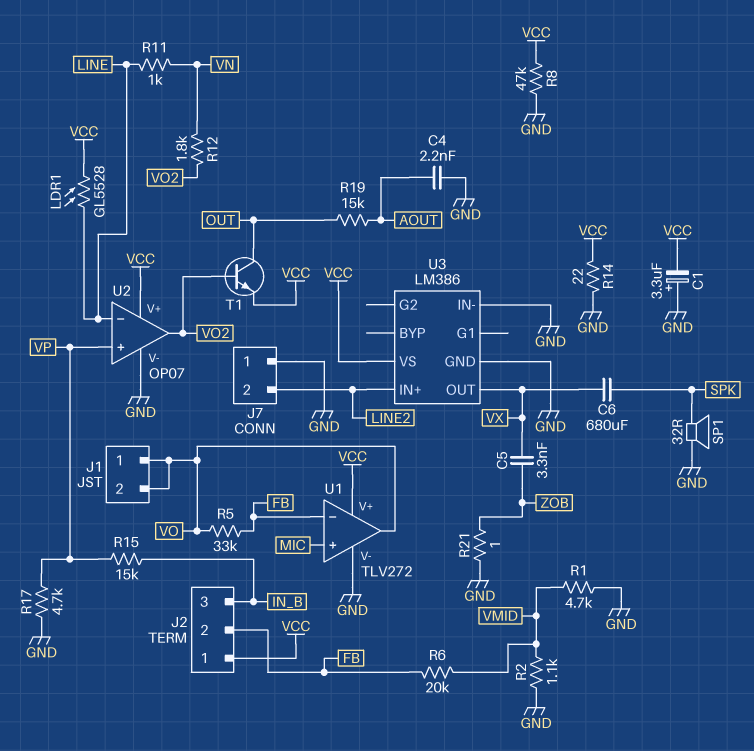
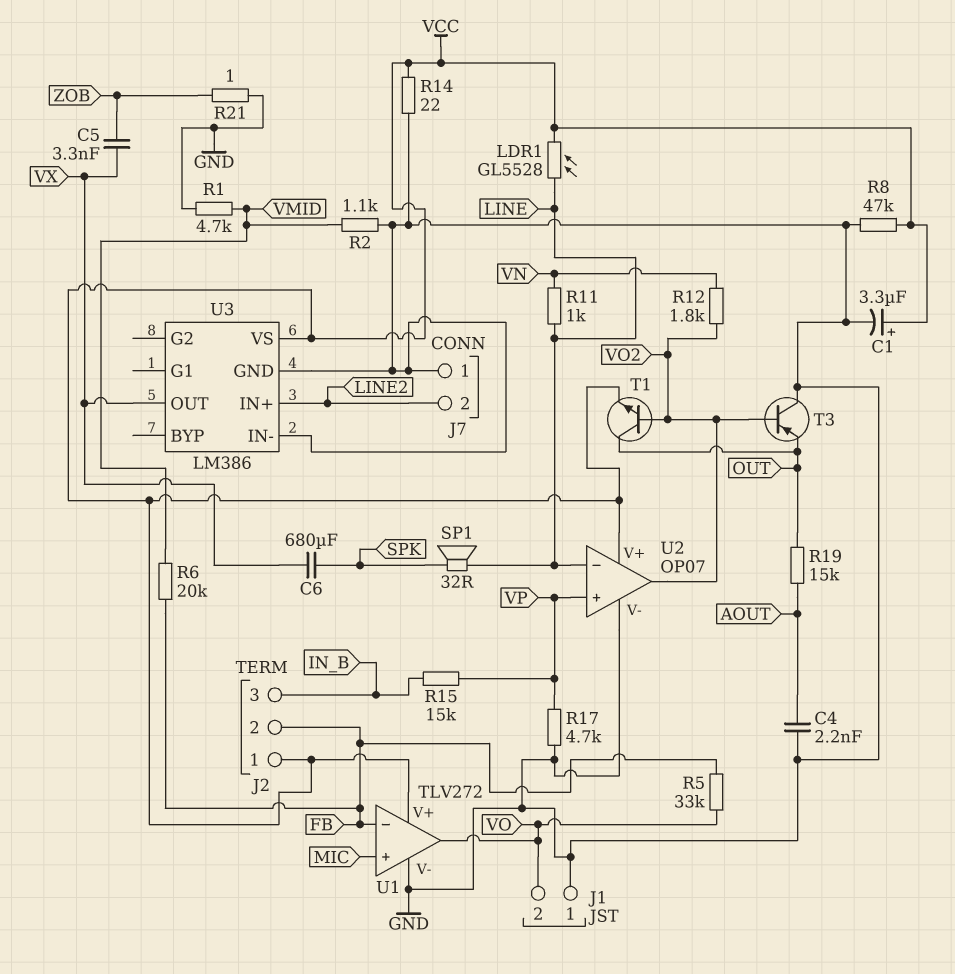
C1: 3.3uF (plus GND, minus VCC) -> 3.3uF (plus VCC, minus GND)
J1 pin 1: VO -> GND
SP1: speaker 32R (GND, SPK) -> speaker 32R (LINE, SPK)
T3: none -> PNP (B VO2, C GND, E OUT)

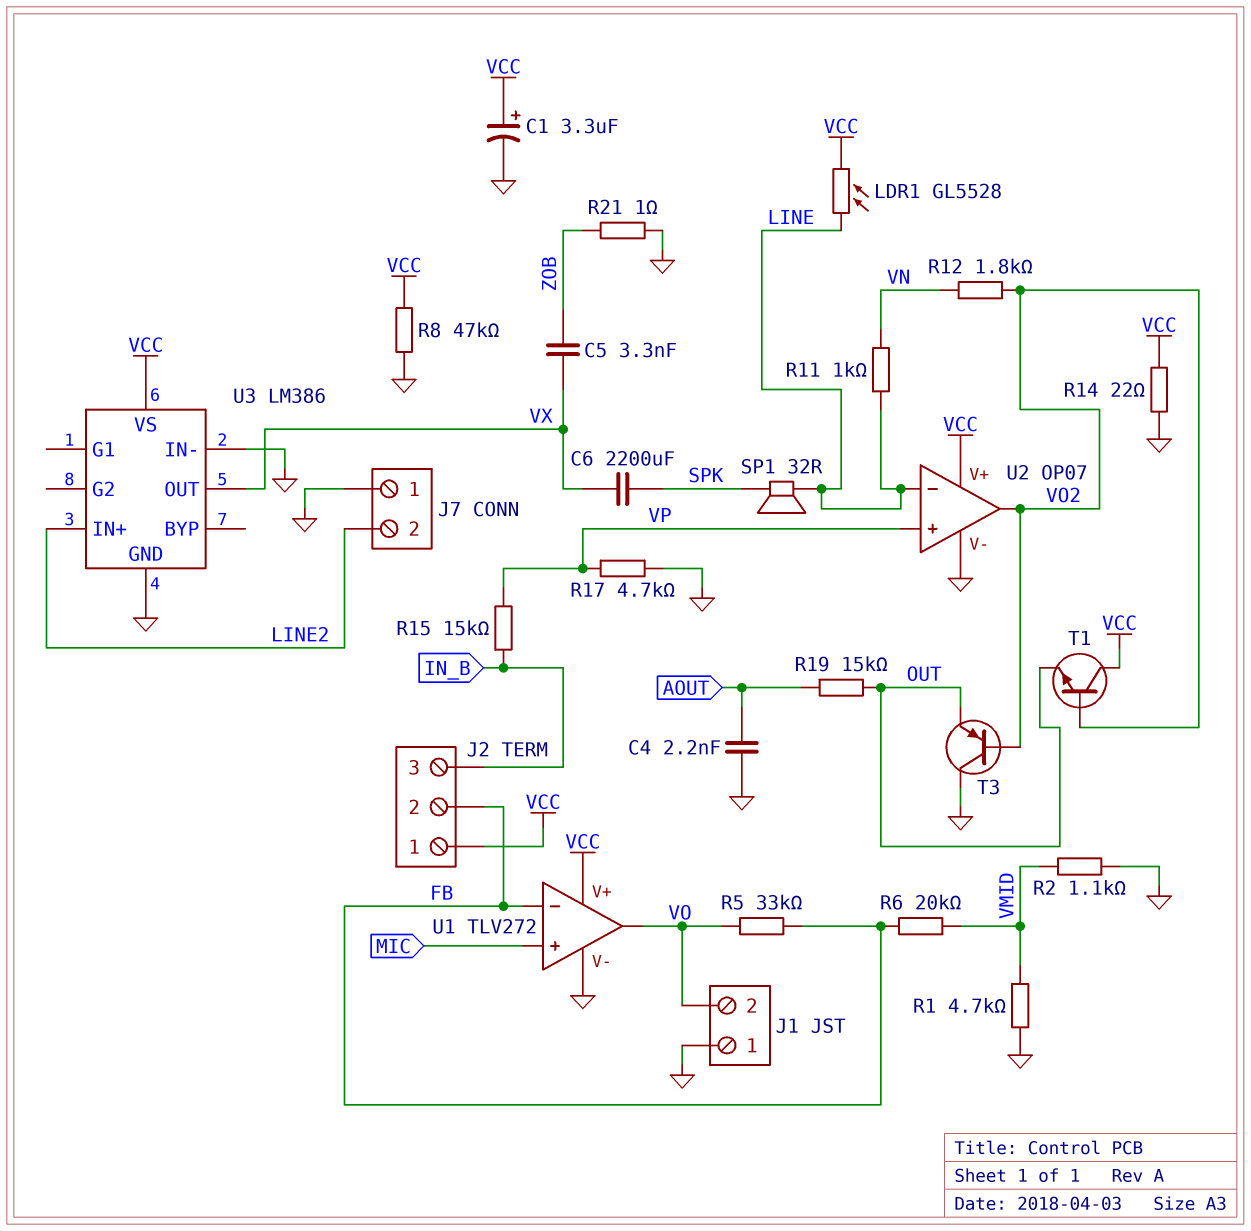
C6: 680uF (SPK, VX) -> 2200uF (SPK, VX)
T1: NPN (B VO2, C OUT, E VCC) -> NPN (B VO2, C VCC, E OUT)

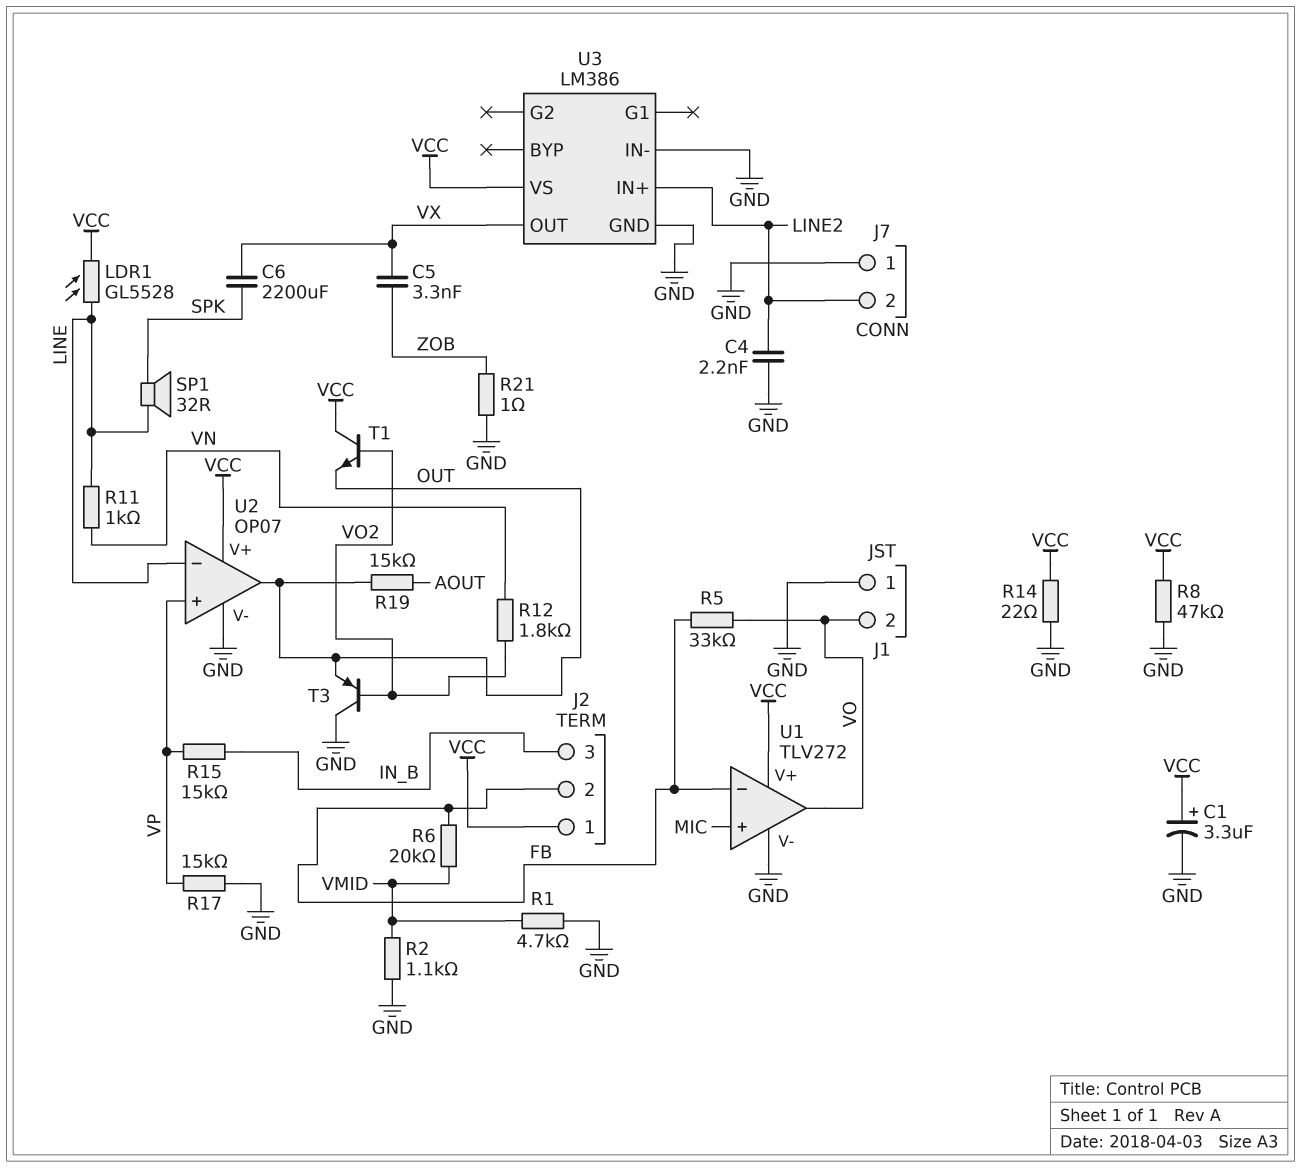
C4: 2.2nF (AOUT, GND) -> 2.2nF (GND, LINE2)
R17: 4.7k (GND, VP) -> 15k (GND, VP)
U2 pin out: VO2 -> OUT

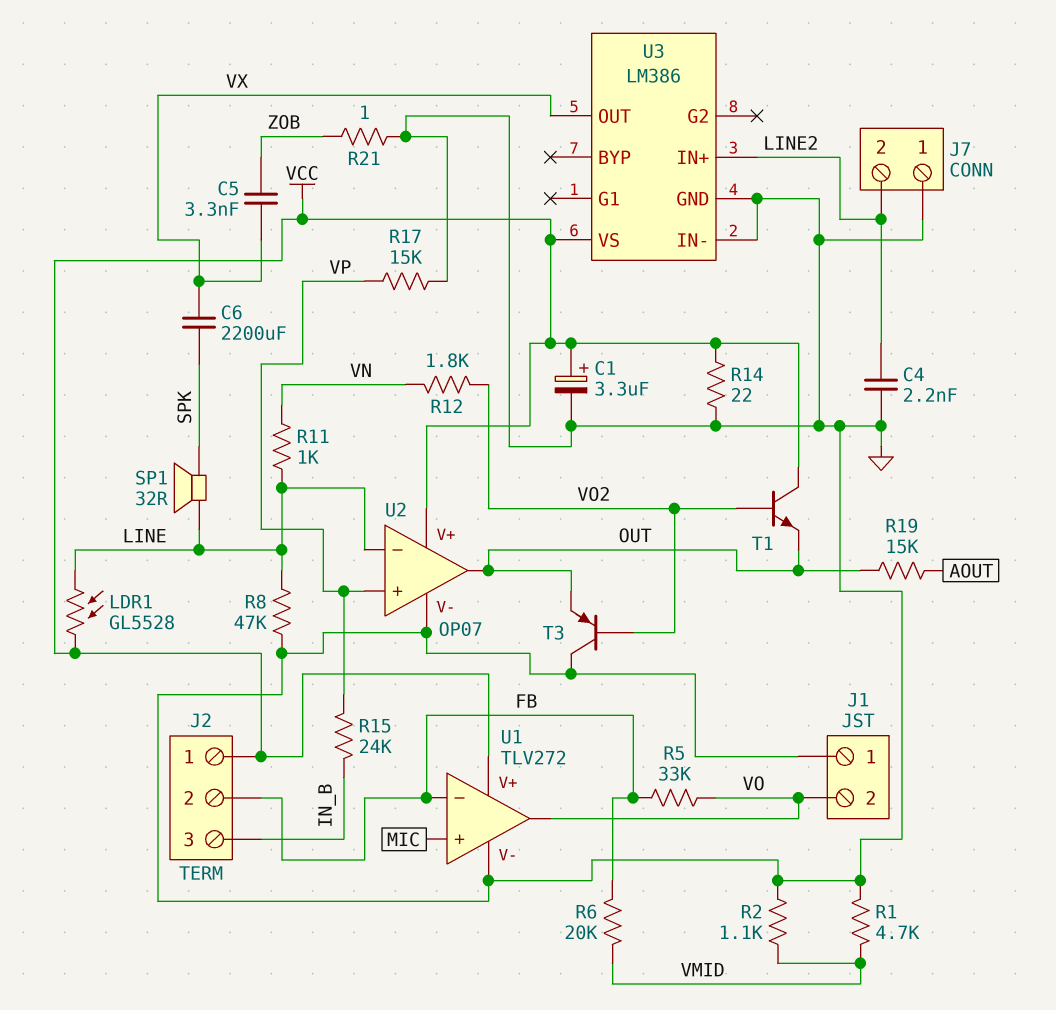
R8: 47k (GND, VCC) -> 47k (GND, LINE)
R15: 15k (IN_B, VP) -> 24k (IN_B, VP)

